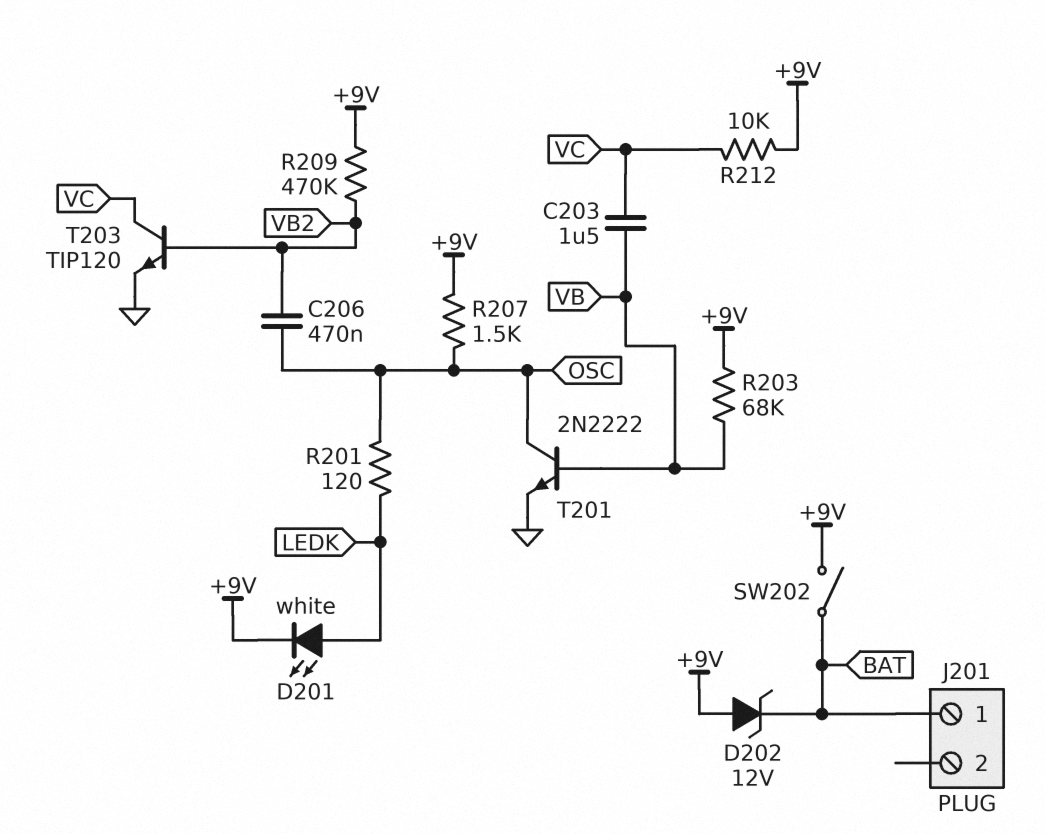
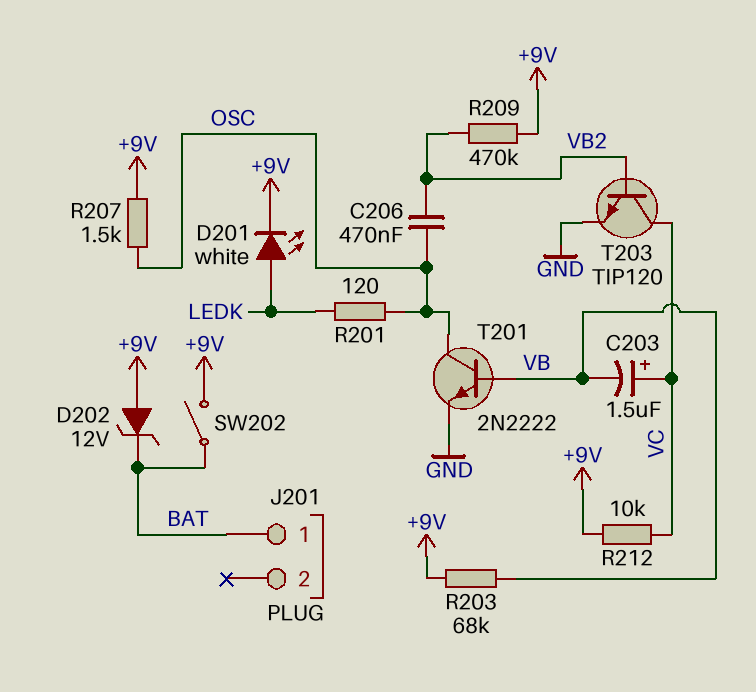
C203: 1.5uF (VB, VC) -> 1.5uF (plus VC, minus VB)

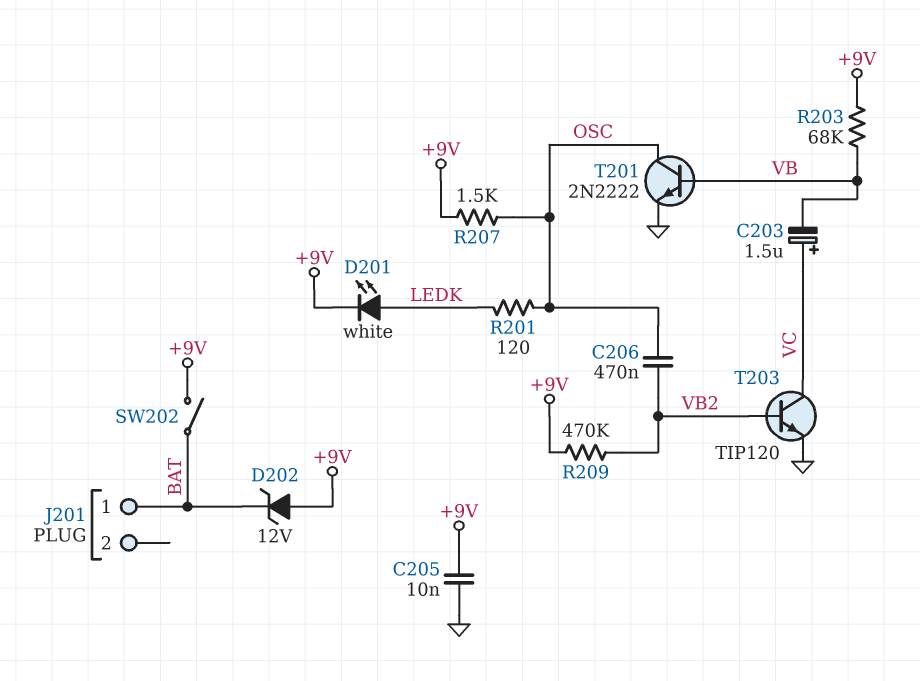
C205: none -> 10nF (+9V, GND)
R212: 10k (+9V, VC) -> none

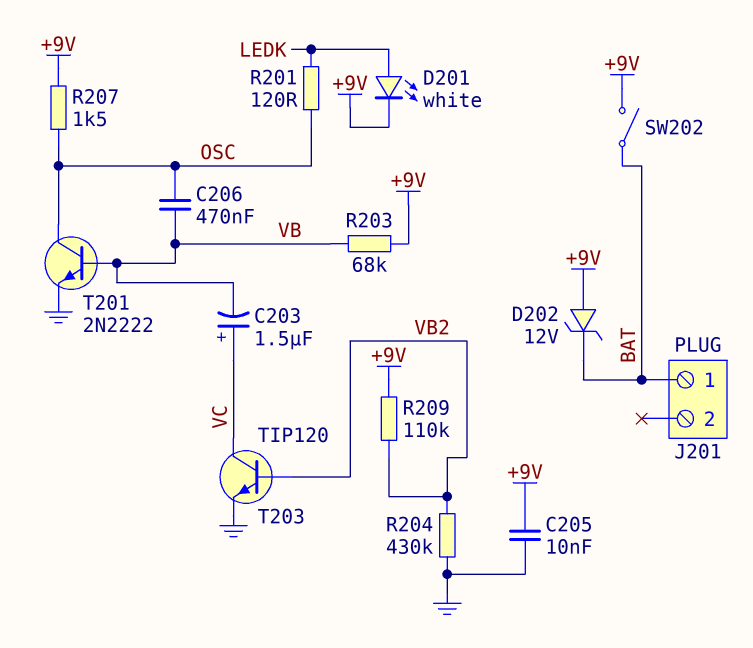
C206: 470nF (OSC, VB2) -> 470nF (OSC, VB)
R204: none -> 430k (GND, VB2)
R209: 470k (+9V, VB2) -> 110k (+9V, VB2)

